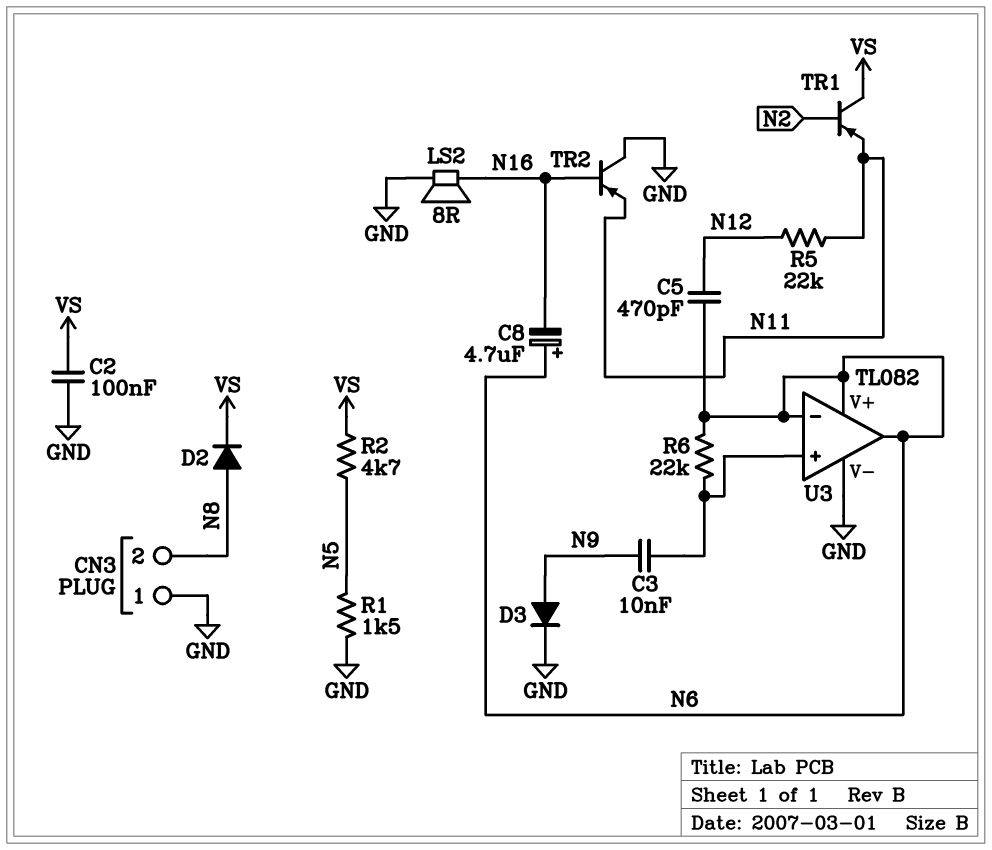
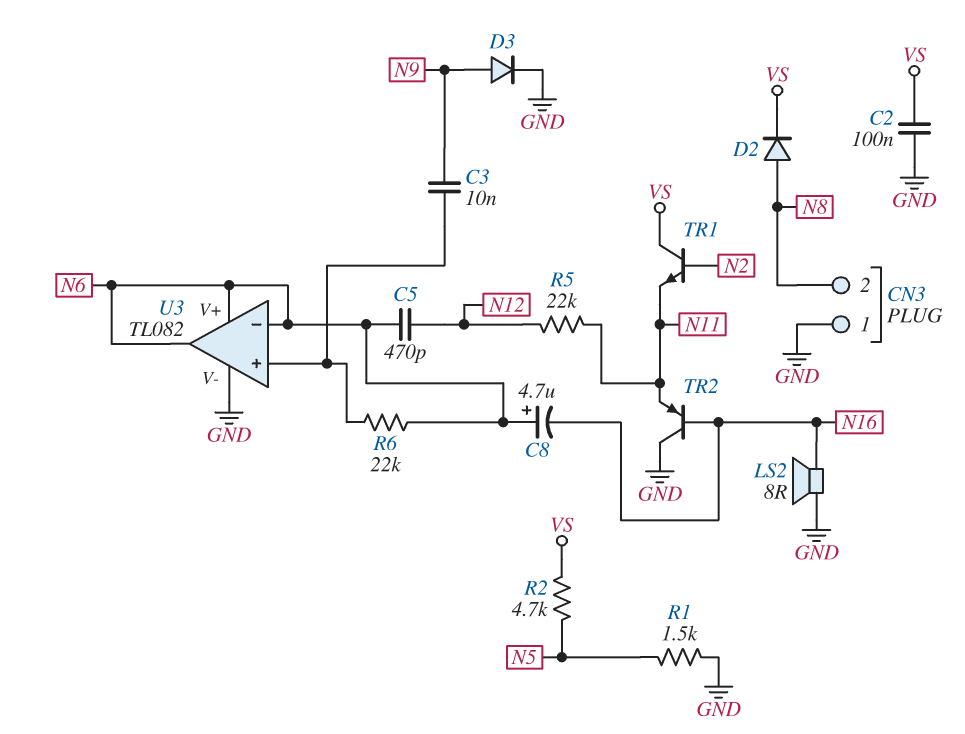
TR1: PNP (B N2, C VS, E N11) -> NPN (B N2, C VS, E N11)

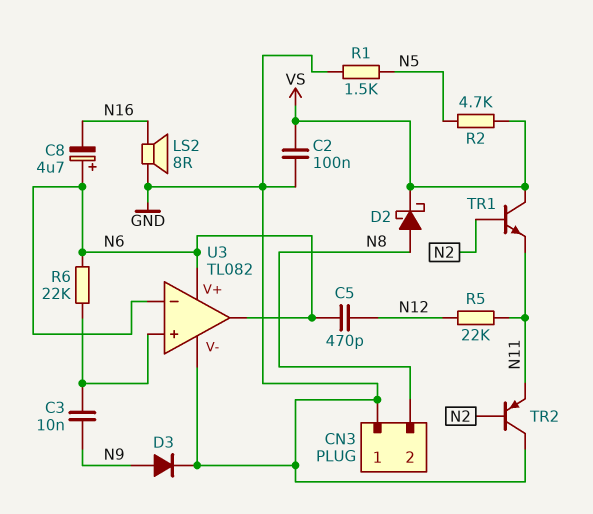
D2: diode (A N8, K VS) -> schottky (A N8, K VS)
TR2: PNP (B N16, C GND, E N11) -> PNP (B N2, C GND, E N11)

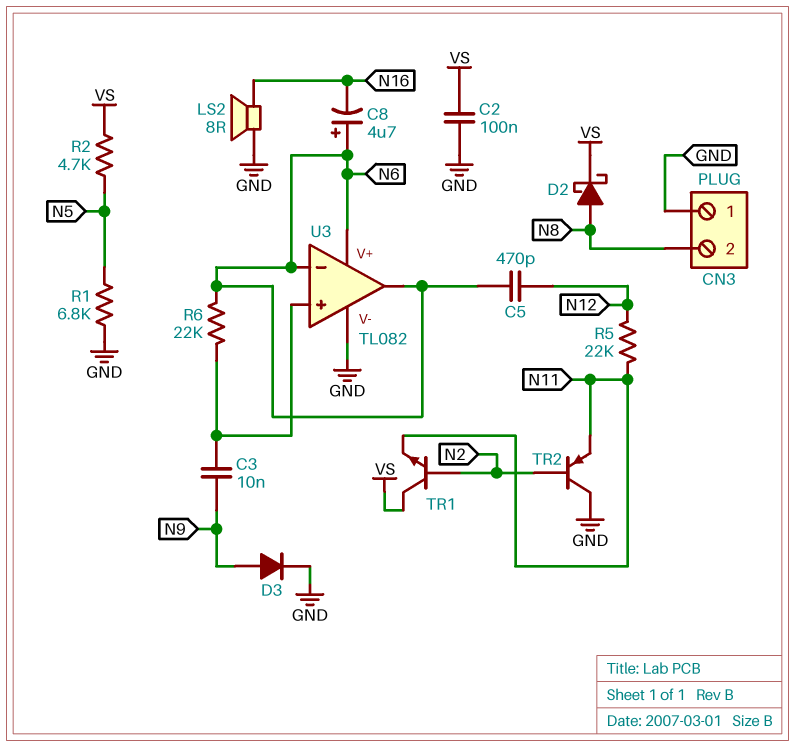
R1: 1.5k (GND, N5) -> 6.8k (GND, N5)

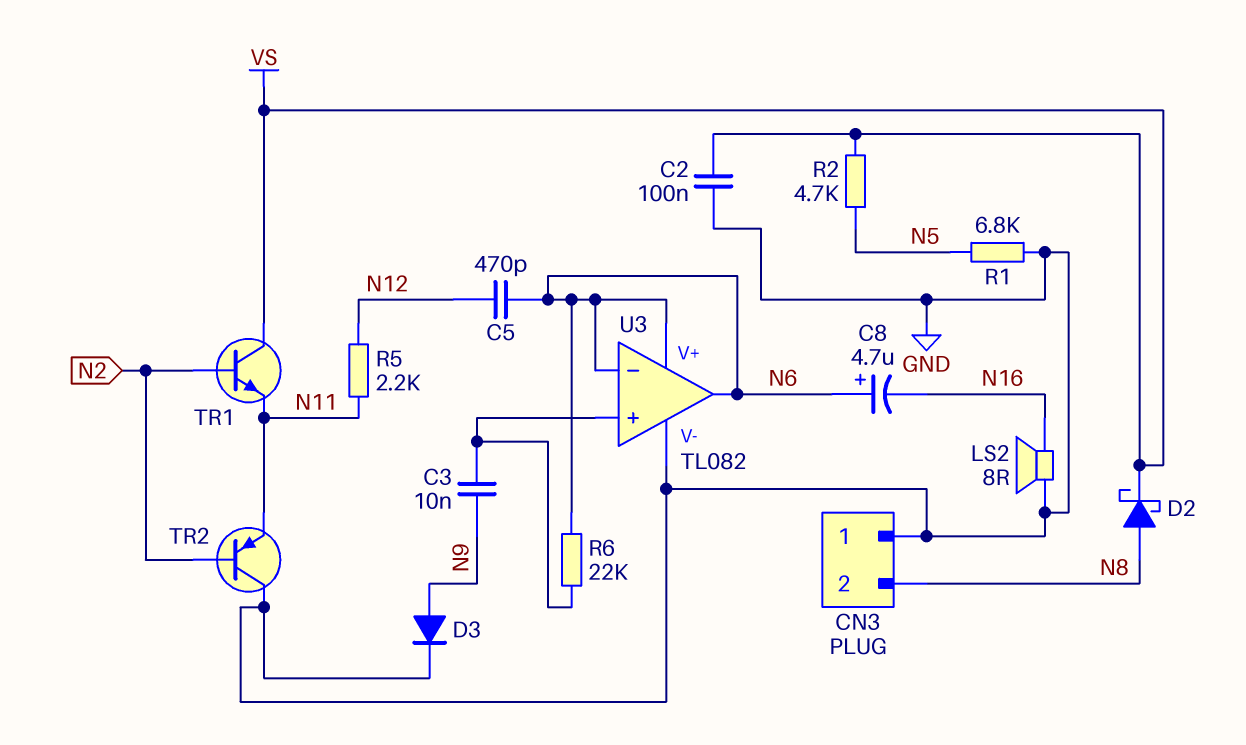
R5: 22k (N11, N12) -> 2.2k (N11, N12)

